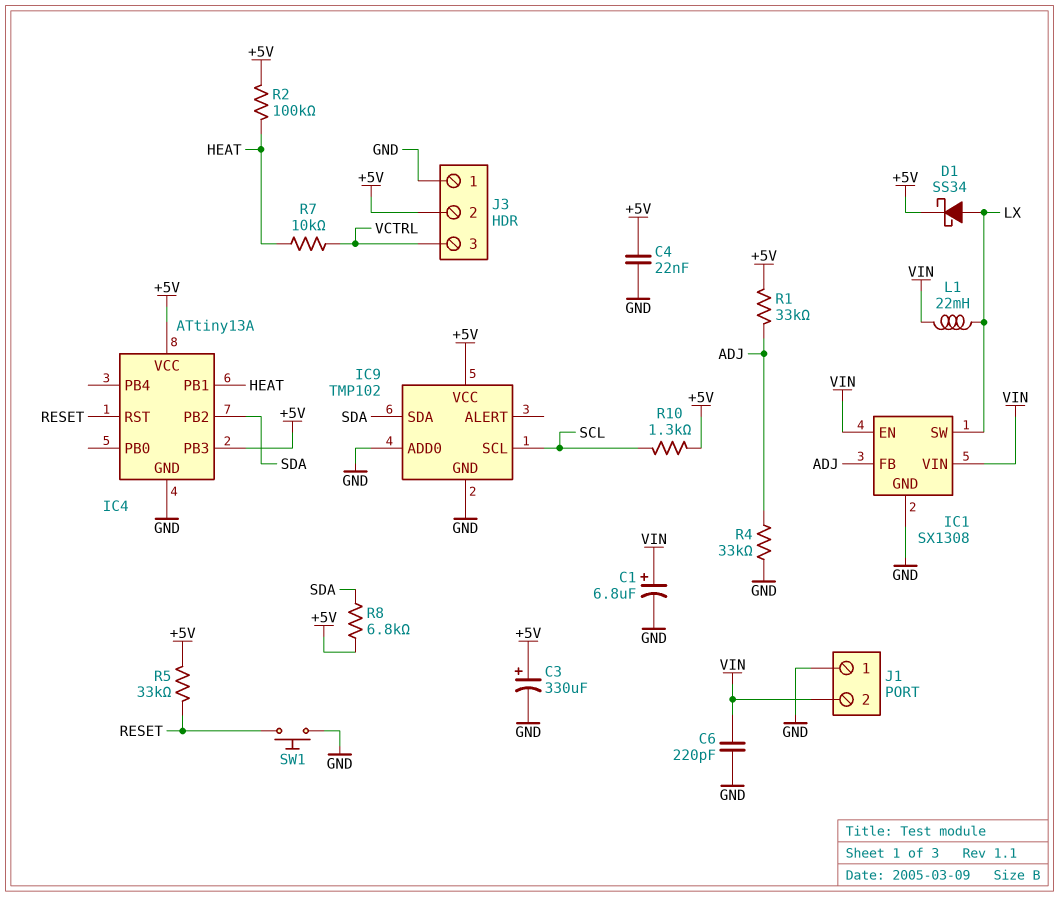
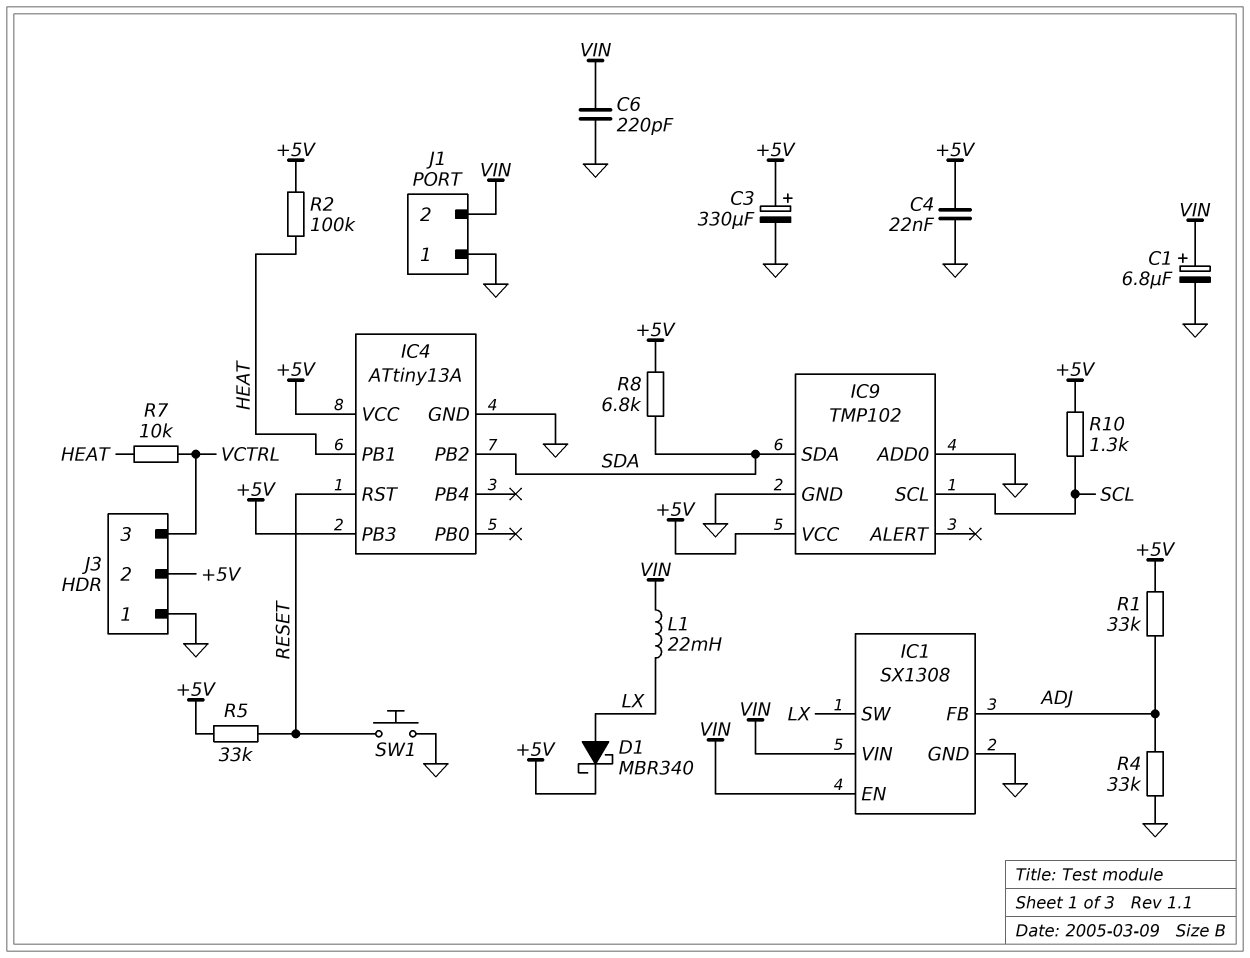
D1: schottky SS34 (A LX, K +5V) -> schottky MBR340 (A LX, K +5V)

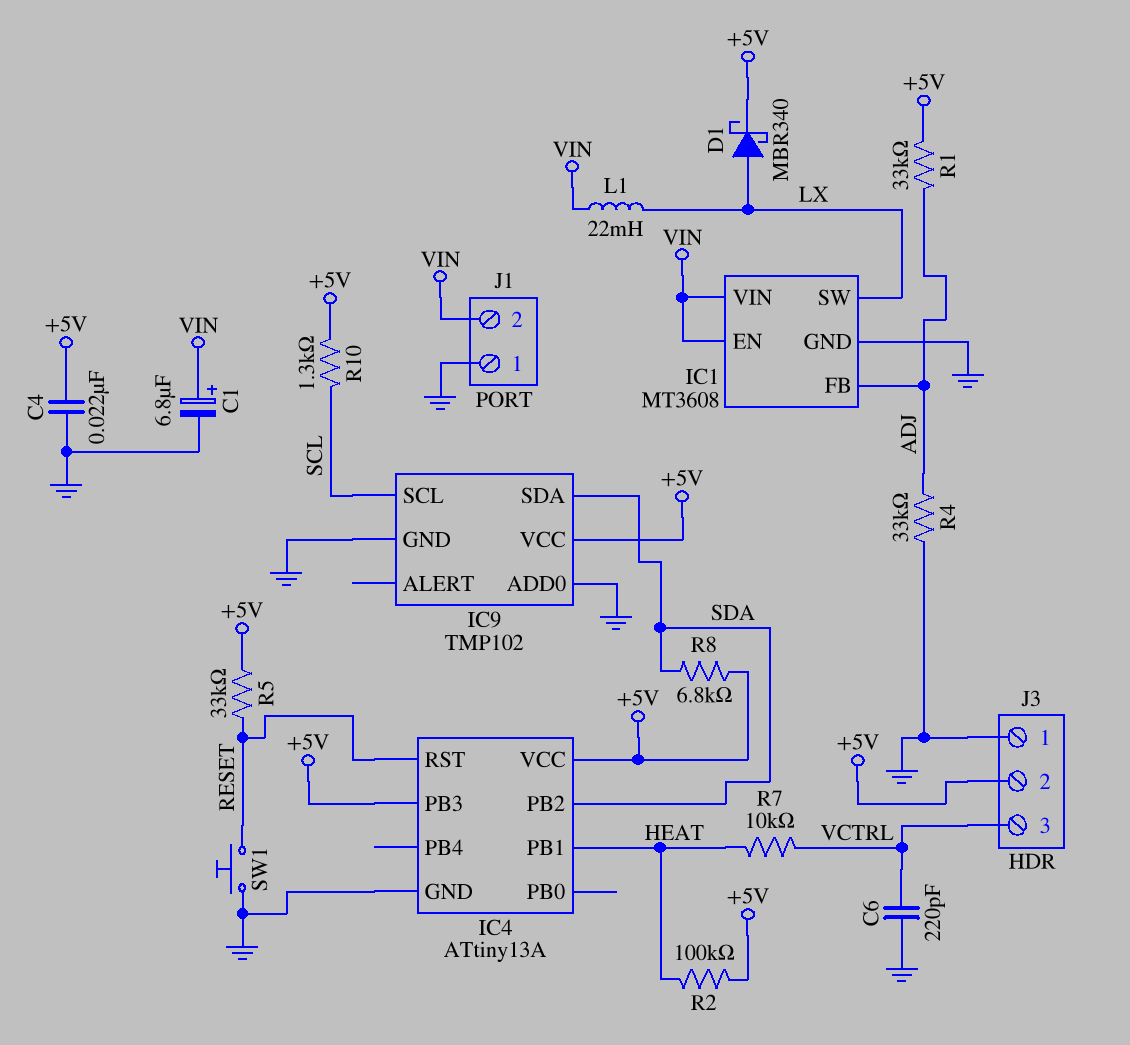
C3: 330uF (plus +5V, minus GND) -> none
C6: 220pF (GND, VIN) -> 220pF (GND, VCTRL)
IC1: SX1308 -> MT3608

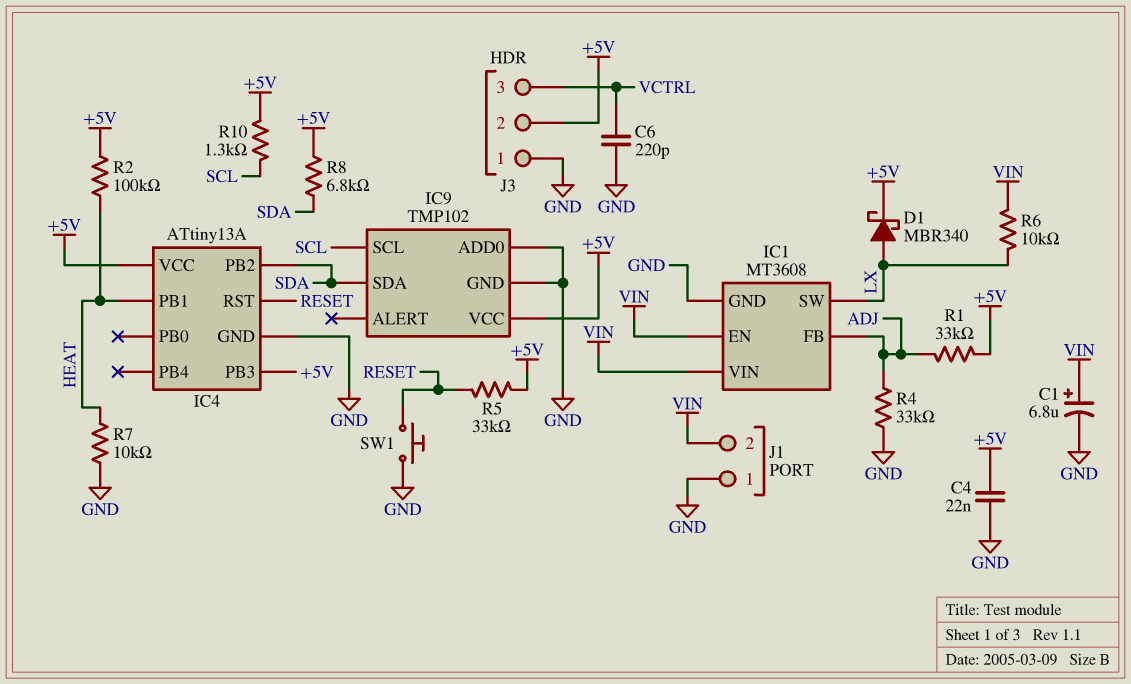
L1: 22mH (LX, VIN) -> none
R6: none -> 10k (LX, VIN)
R7: 10k (HEAT, VCTRL) -> 10k (GND, HEAT)

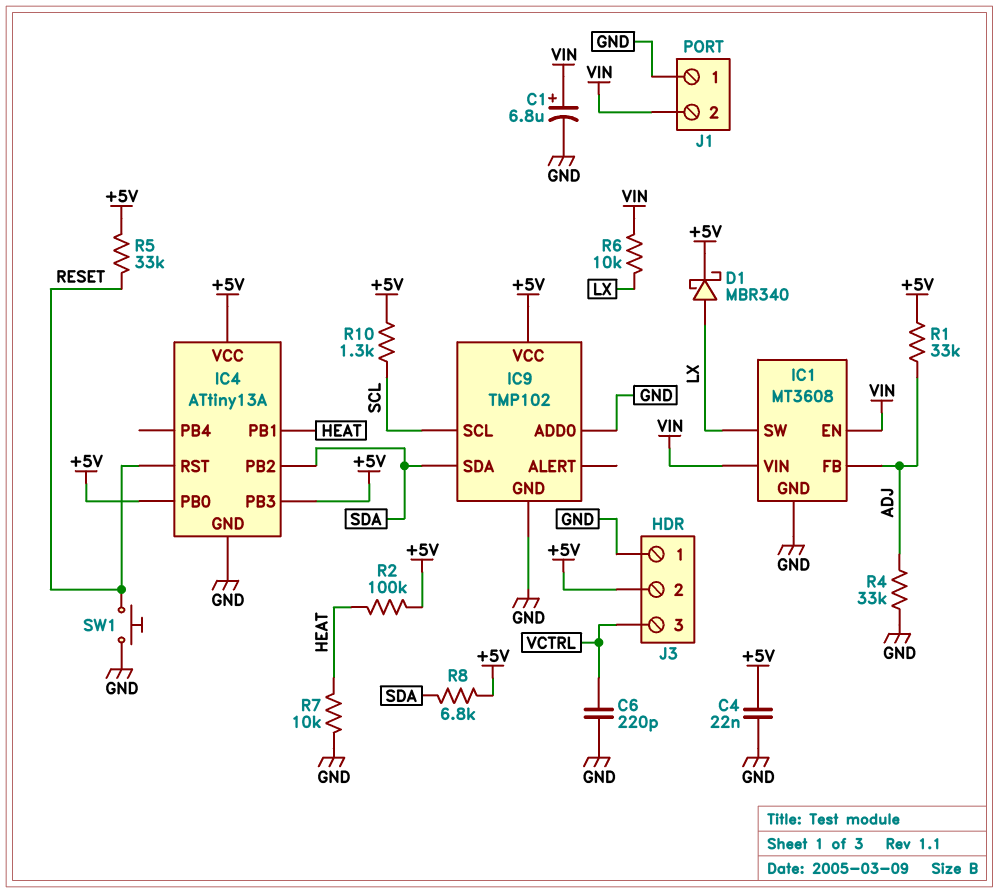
IC4 pin PB0: none -> +5V

